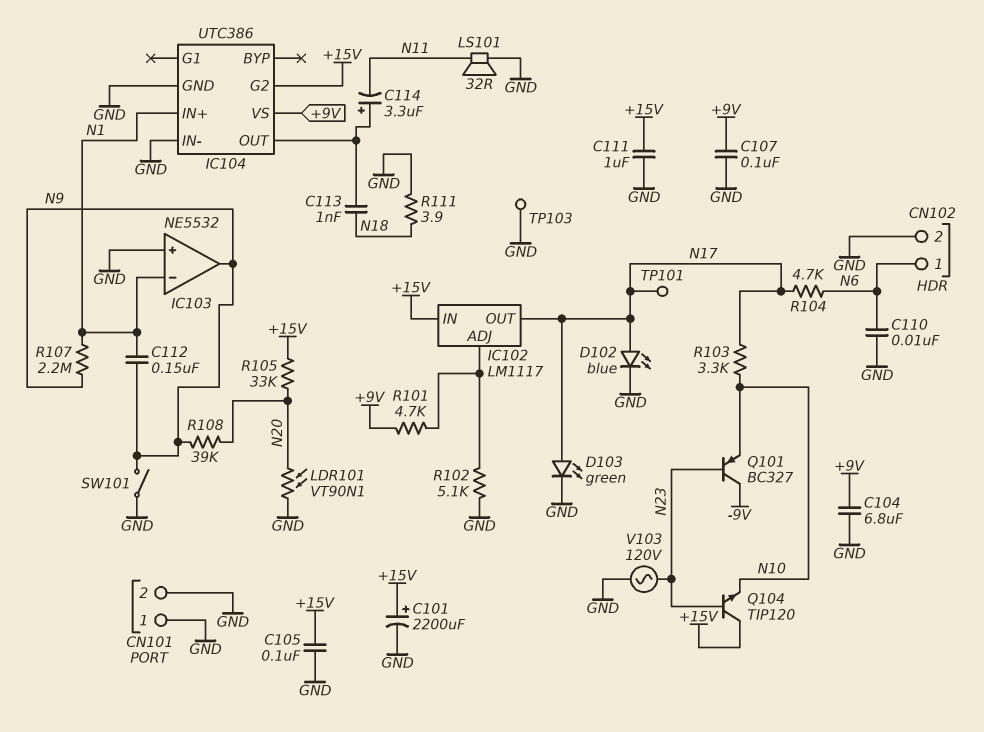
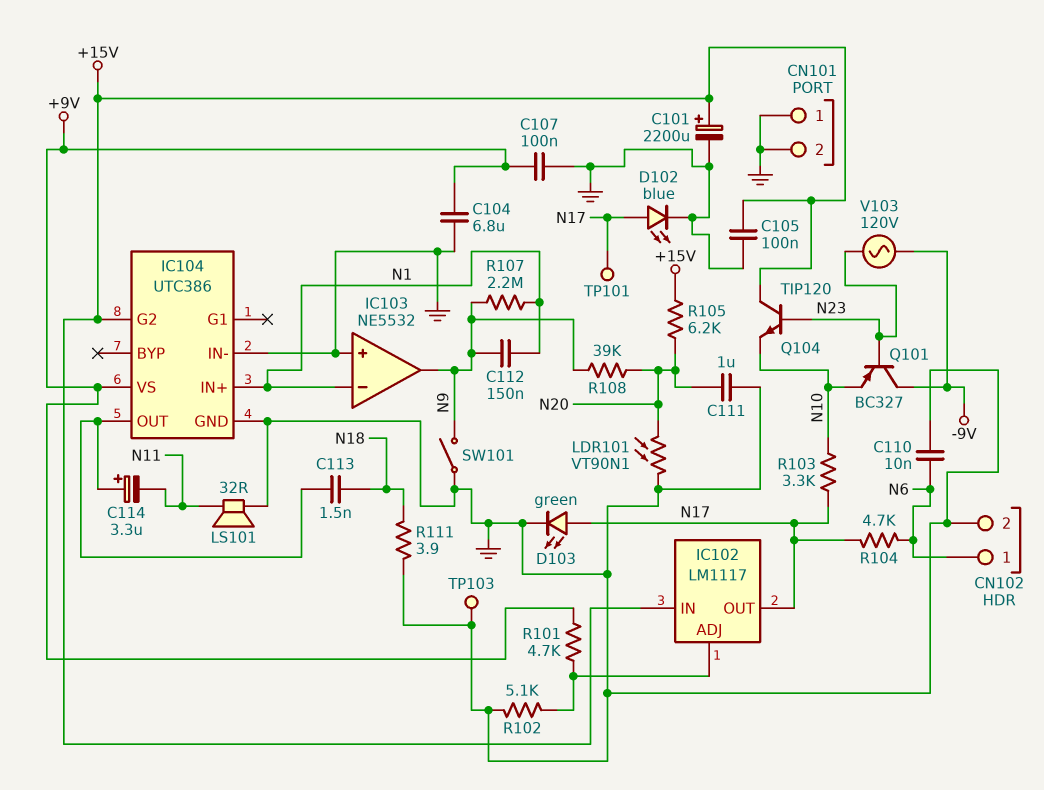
C111: 1uF (+15V, GND) -> 1uF (GND, N20)
C113: 1nF (IC104/OUT, N18) -> 1.5nF (IC104/OUT, N18)
R105: 33k (+15V, N20) -> 6.2k (+15V, N20)
V103: AC 120V (GND, N23) -> AC 120V (-9V, N23)

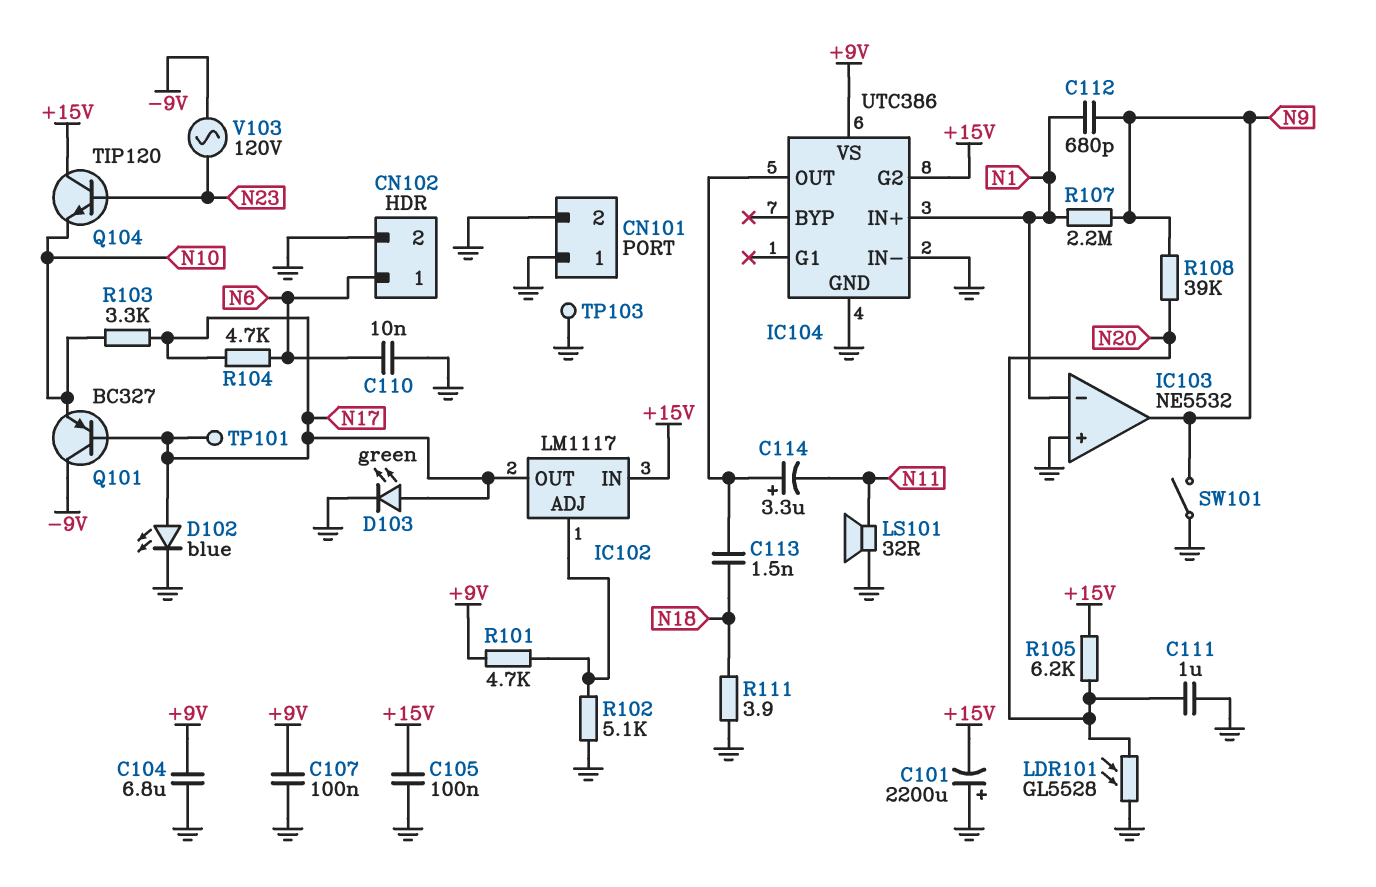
C101: 2200uF (plus +15V, minus GND) -> 2200uF (plus GND, minus +15V)
C112: 150nF (N1, N9) -> 680pF (N1, N9)
LDR101: VT90N1 (GND, N20) -> GL5528 (GND, N20)
Q101: PNP BC327 (B N23, C -9V, E N10) -> PNP BC327 (B N17, C -9V, E N10)

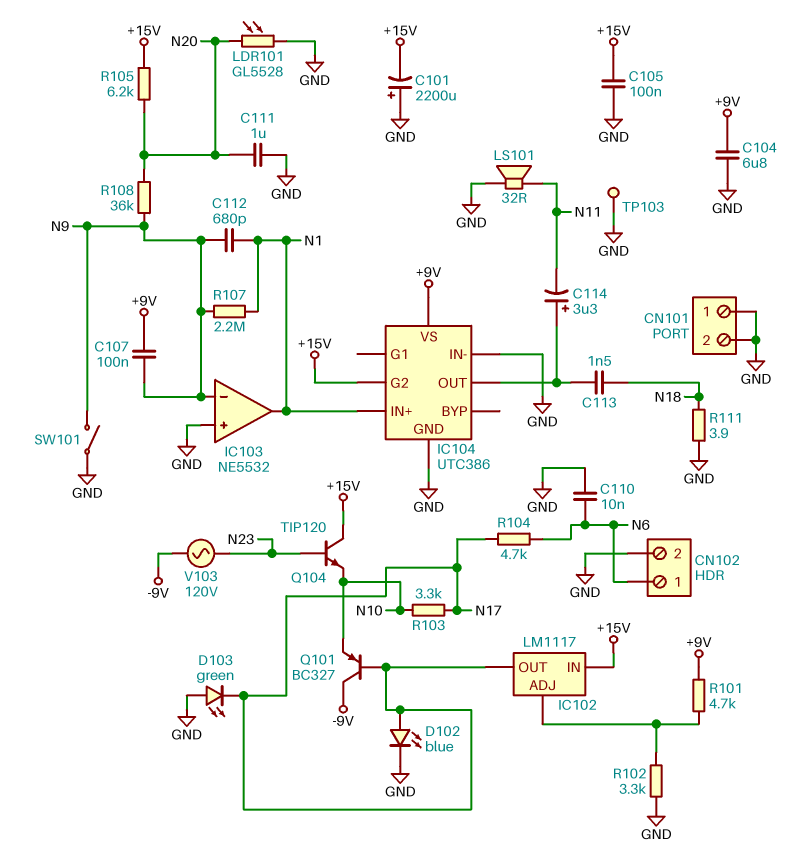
C107: 100nF (+9V, GND) -> 100nF (+9V, N9)
D103: LED green (A N17, K GND) -> LED green (A GND, K N17)
IC103 pin in-: N1 -> N9
IC103 pin out: N9 -> N1
R102: 5.1k (GND, IC102/ADJ) -> 3.3k (GND, IC102/ADJ)
R108: 39k (N9, N20) -> 36k (N9, N20)
TP101: test point (N17) -> none

